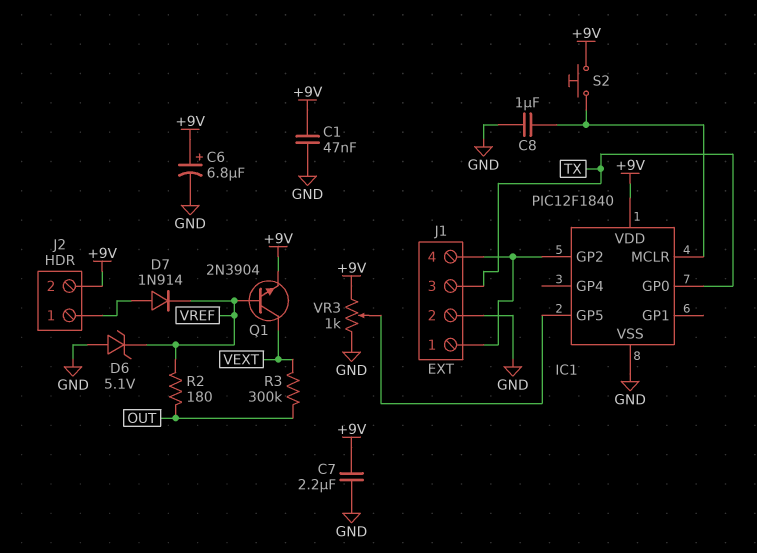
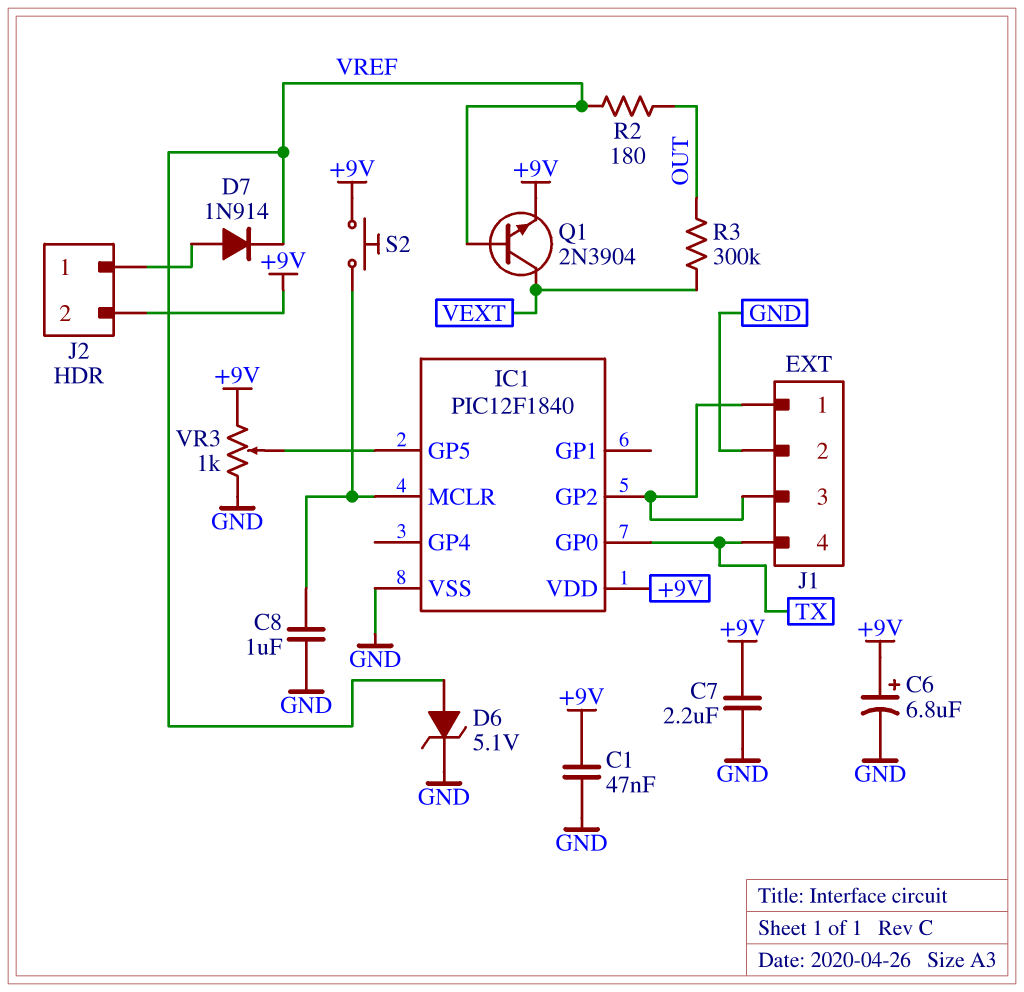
D6: zener 5.1V (A GND, K VREF) -> zener 5.1V (A VREF, K GND)
J1 pin 3: TX -> IC1/GP2
J1 pin 4: IC1/GP2 -> TX

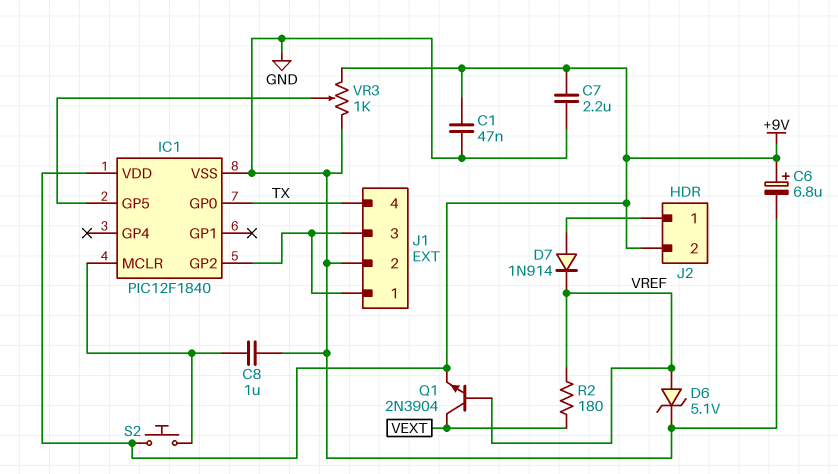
R2: 180 (OUT, VREF) -> 180 (VEXT, VREF)
R3: 300k (OUT, VEXT) -> none

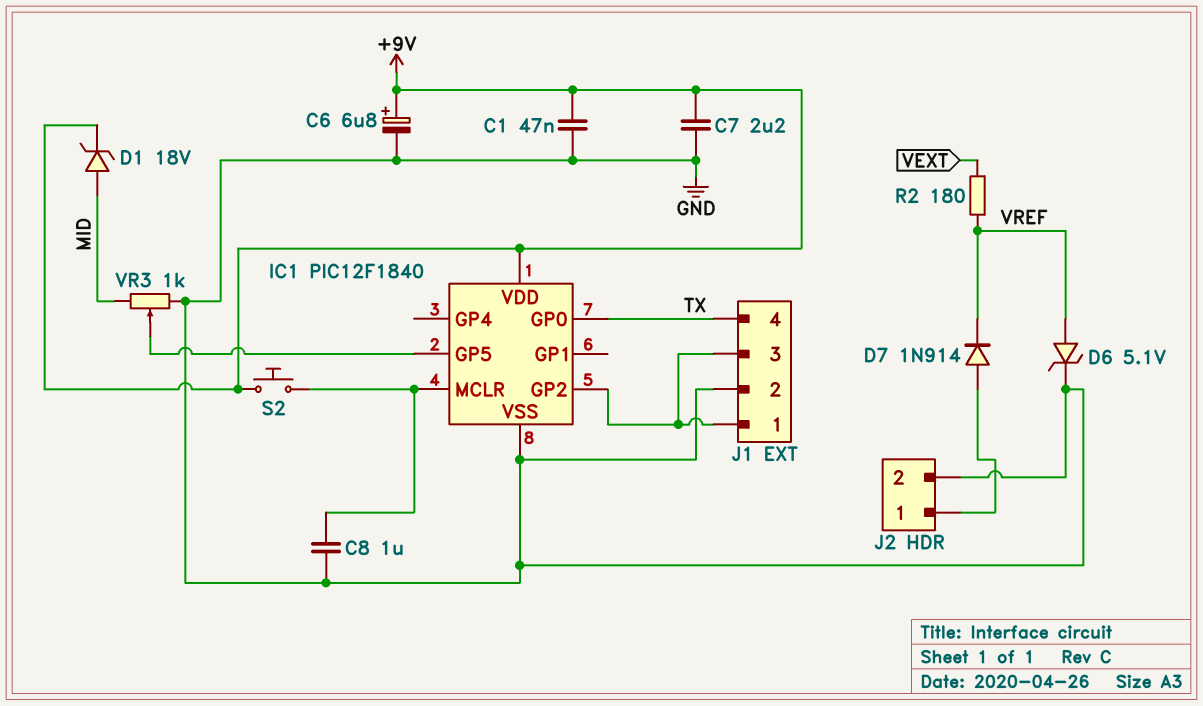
D1: none -> zener 18V (A MID, K +9V)
J2 pin 2: +9V -> GND
Q1: NPN 2N3904 (B VREF, C VEXT, E +9V) -> none
VR3: 1k (+9V, GND, wiper IC1/GP5) -> 1k (GND, MID, wiper IC1/GP5)

